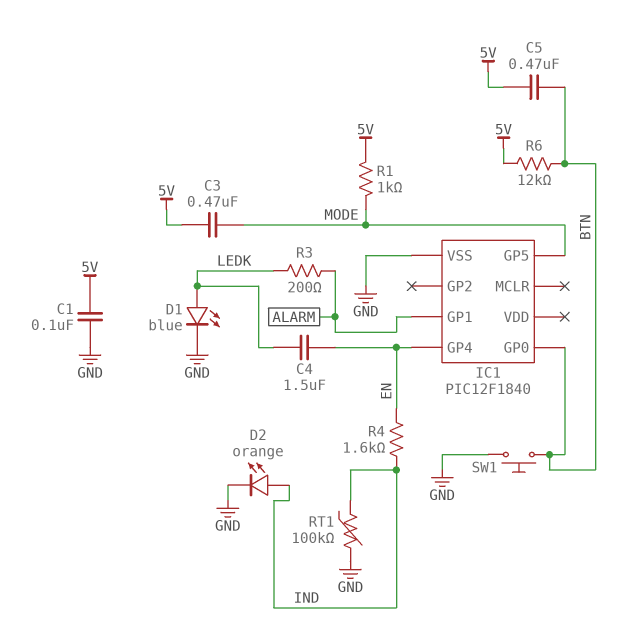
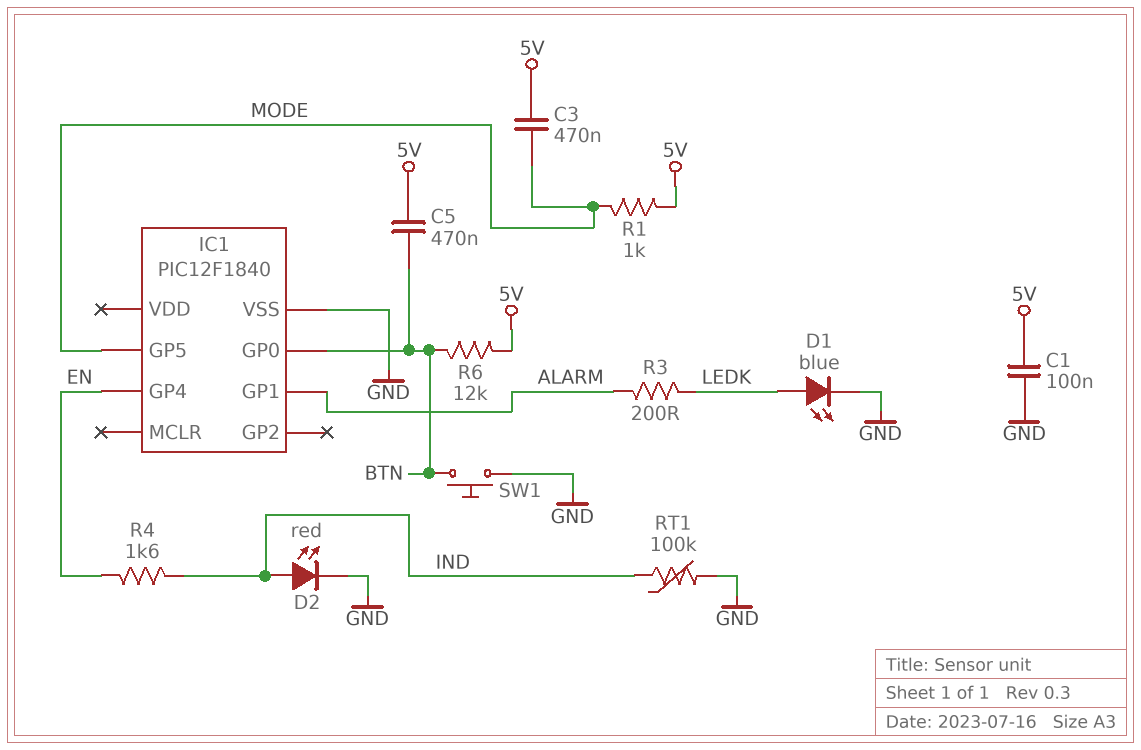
C4: 1.5uF (EN, LEDK) -> none
D2: LED orange (A IND, K GND) -> LED red (A IND, K GND)

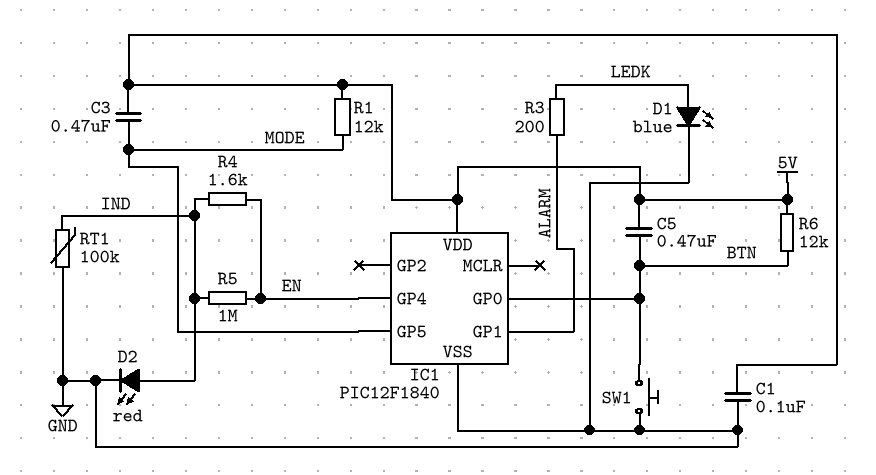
IC1 pin VDD: none -> 5V
R1: 1k (5V, MODE) -> 12k (5V, MODE)
R5: none -> 1M (EN, IND)

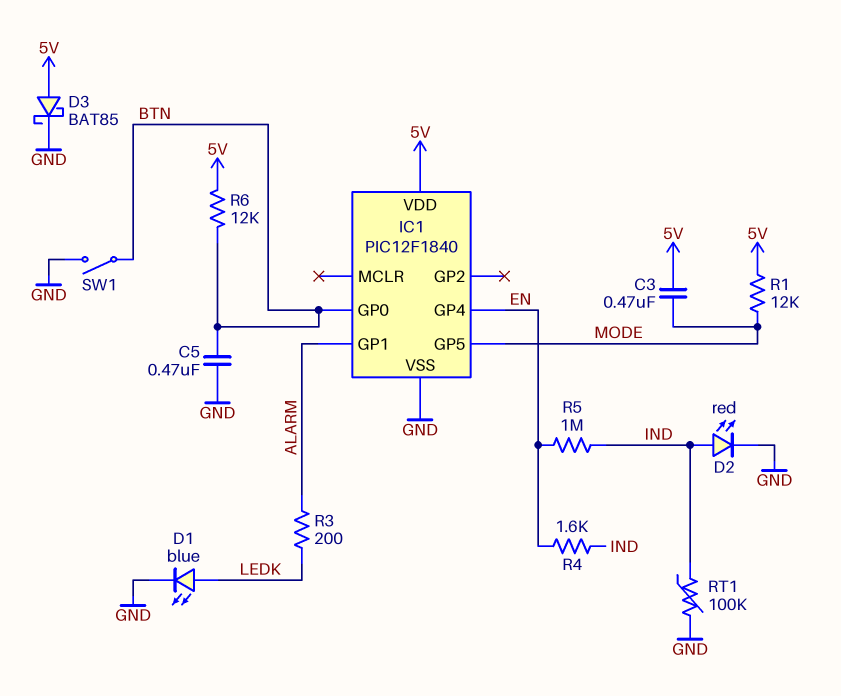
C1: 100nF (5V, GND) -> none
C5: 470nF (5V, BTN) -> 470nF (BTN, GND)
D3: none -> schottky BAT85 (A 5V, K GND)
SW1: button (BTN, GND) -> switch (BTN, GND)

